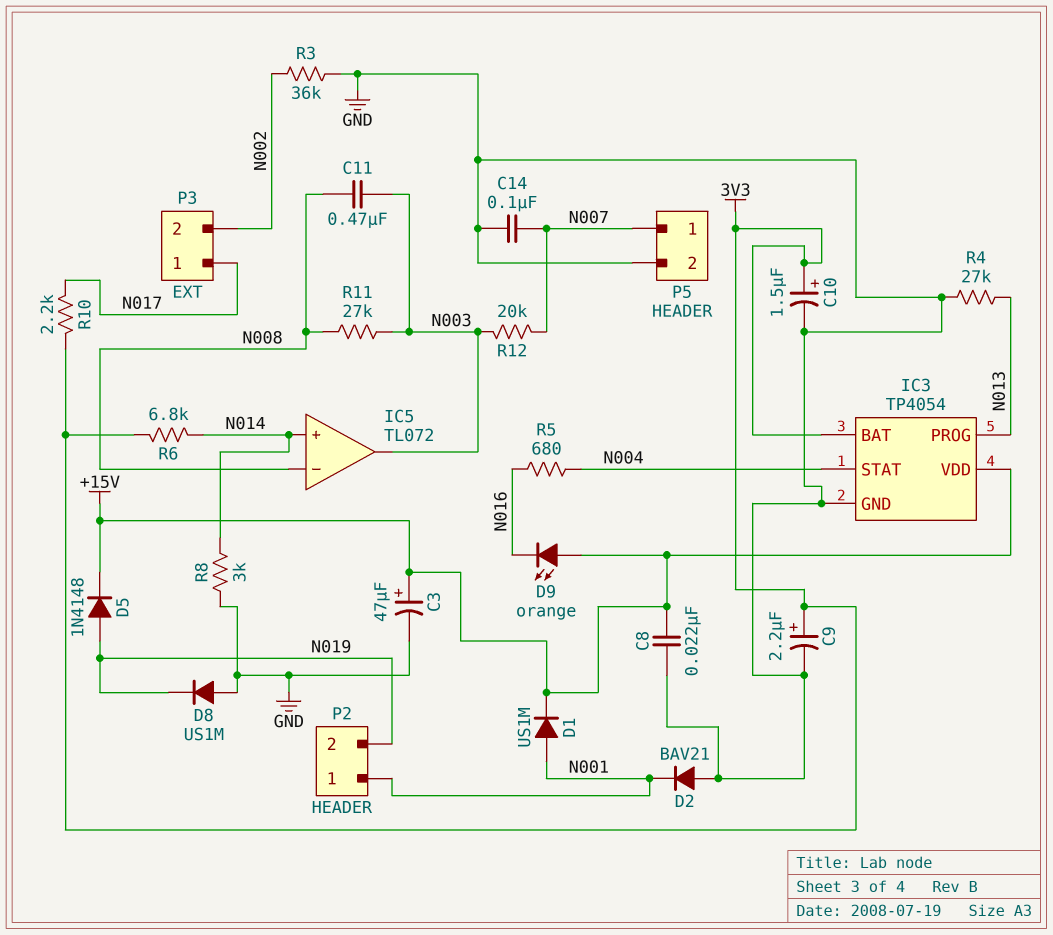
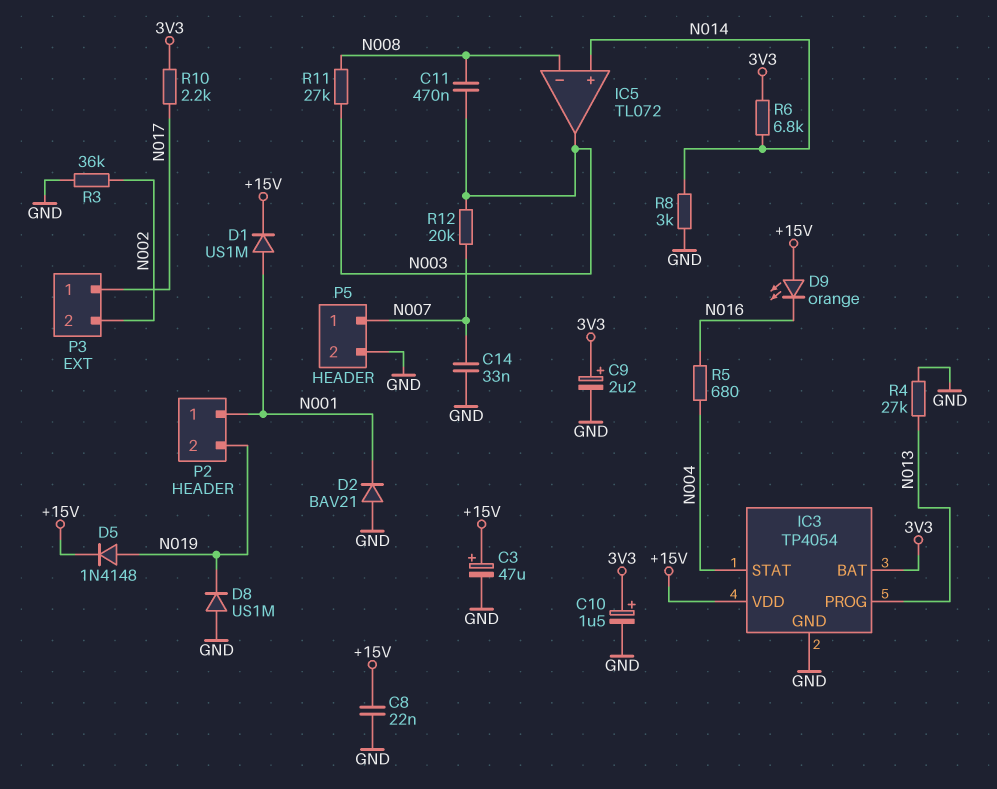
C14: 100nF (GND, N007) -> 33nF (GND, N007)

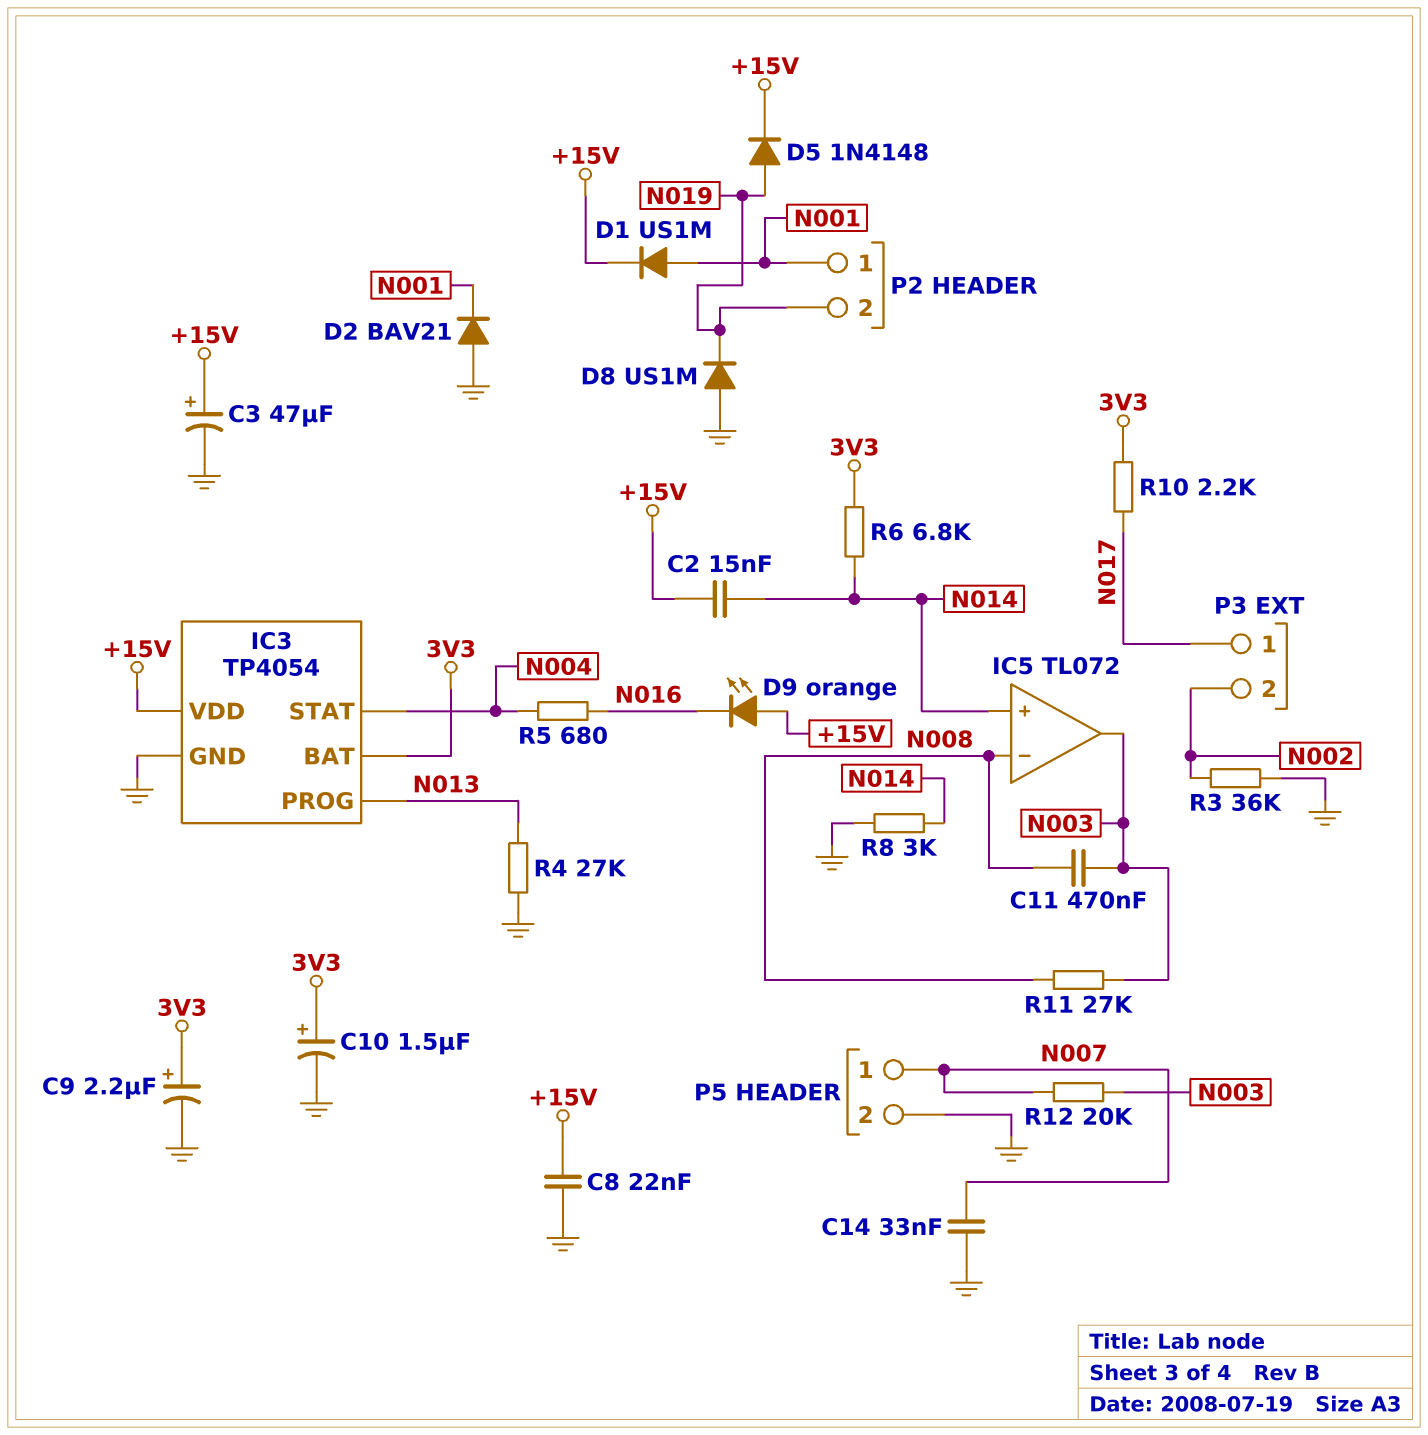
C2: none -> 15nF (+15V, N014)

